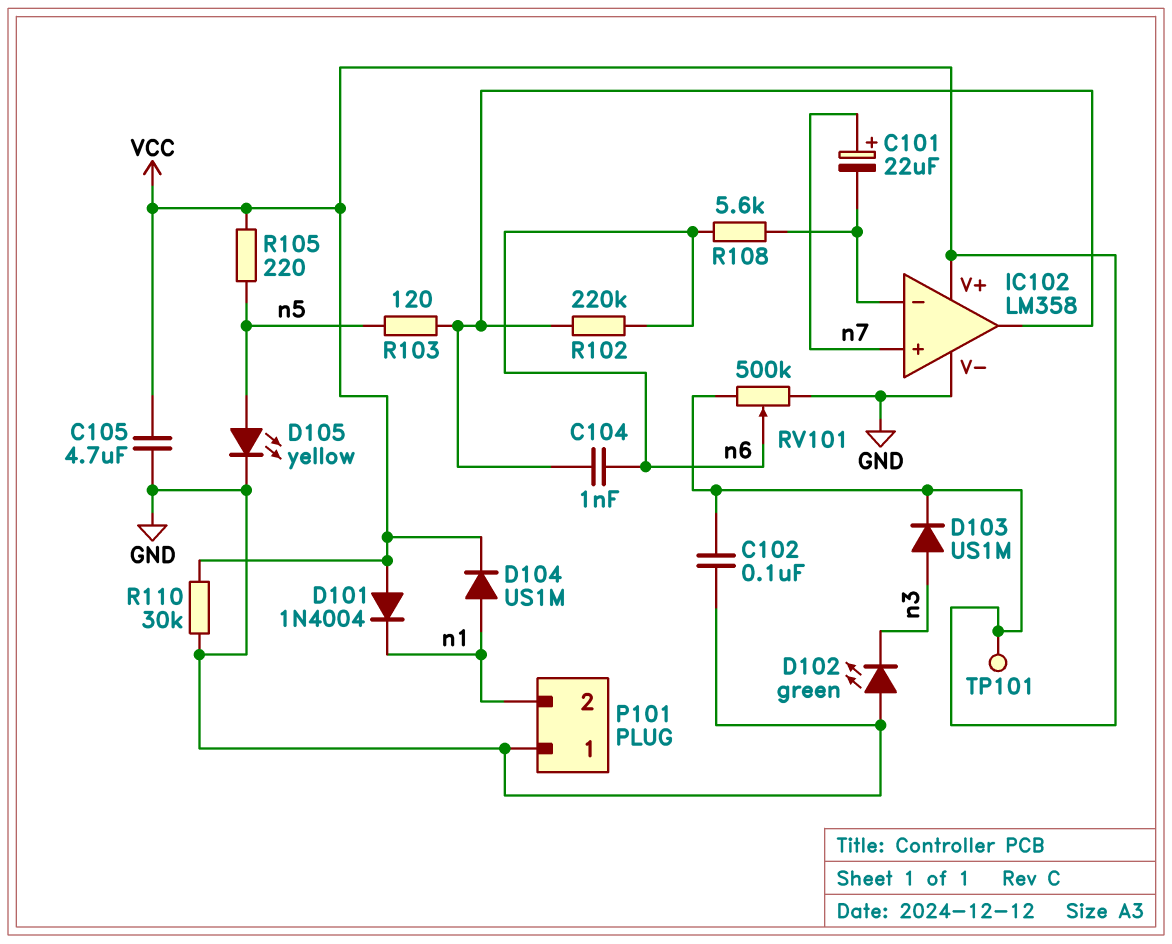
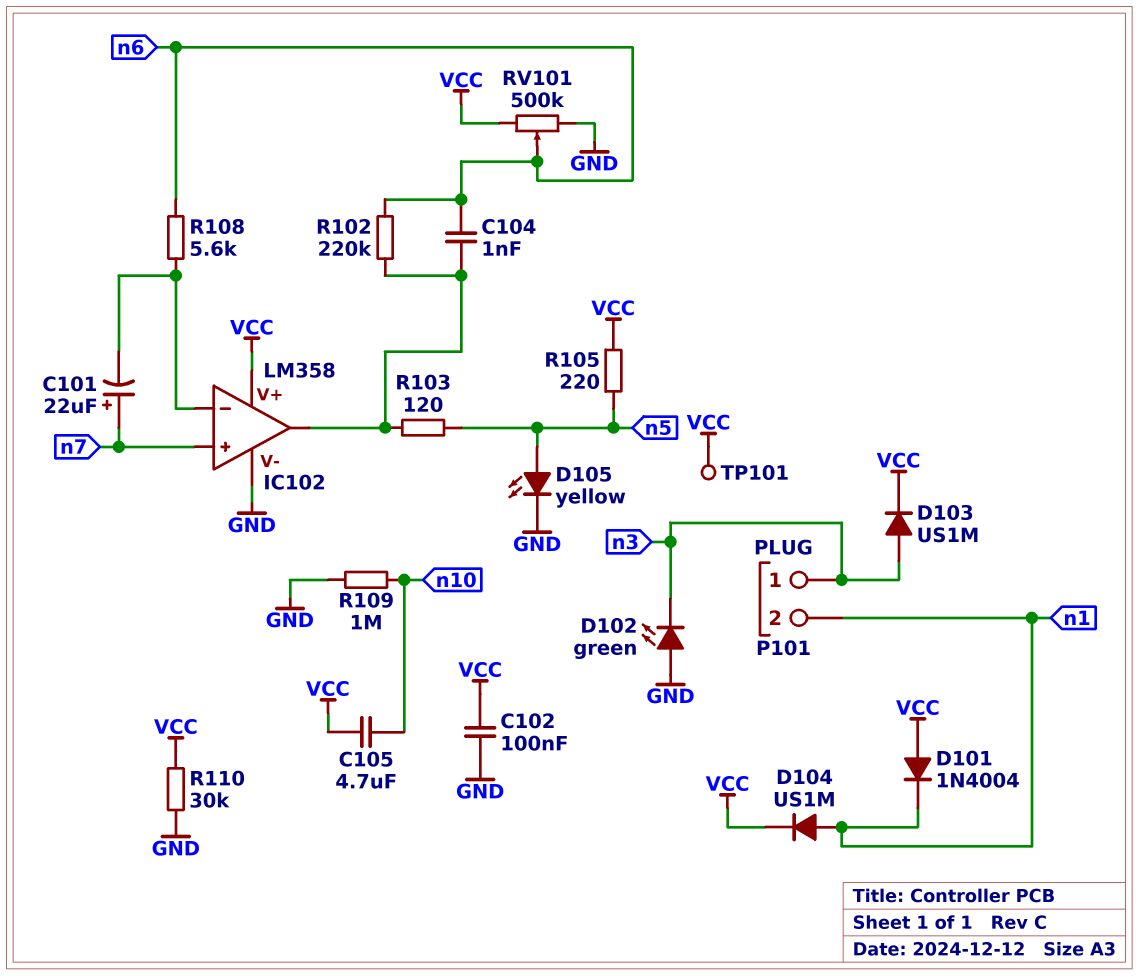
C105: 4.7uF (GND, VCC) -> 4.7uF (VCC, n10)
P101 pin 1: GND -> n3
R109: none -> 1M (GND, n10)

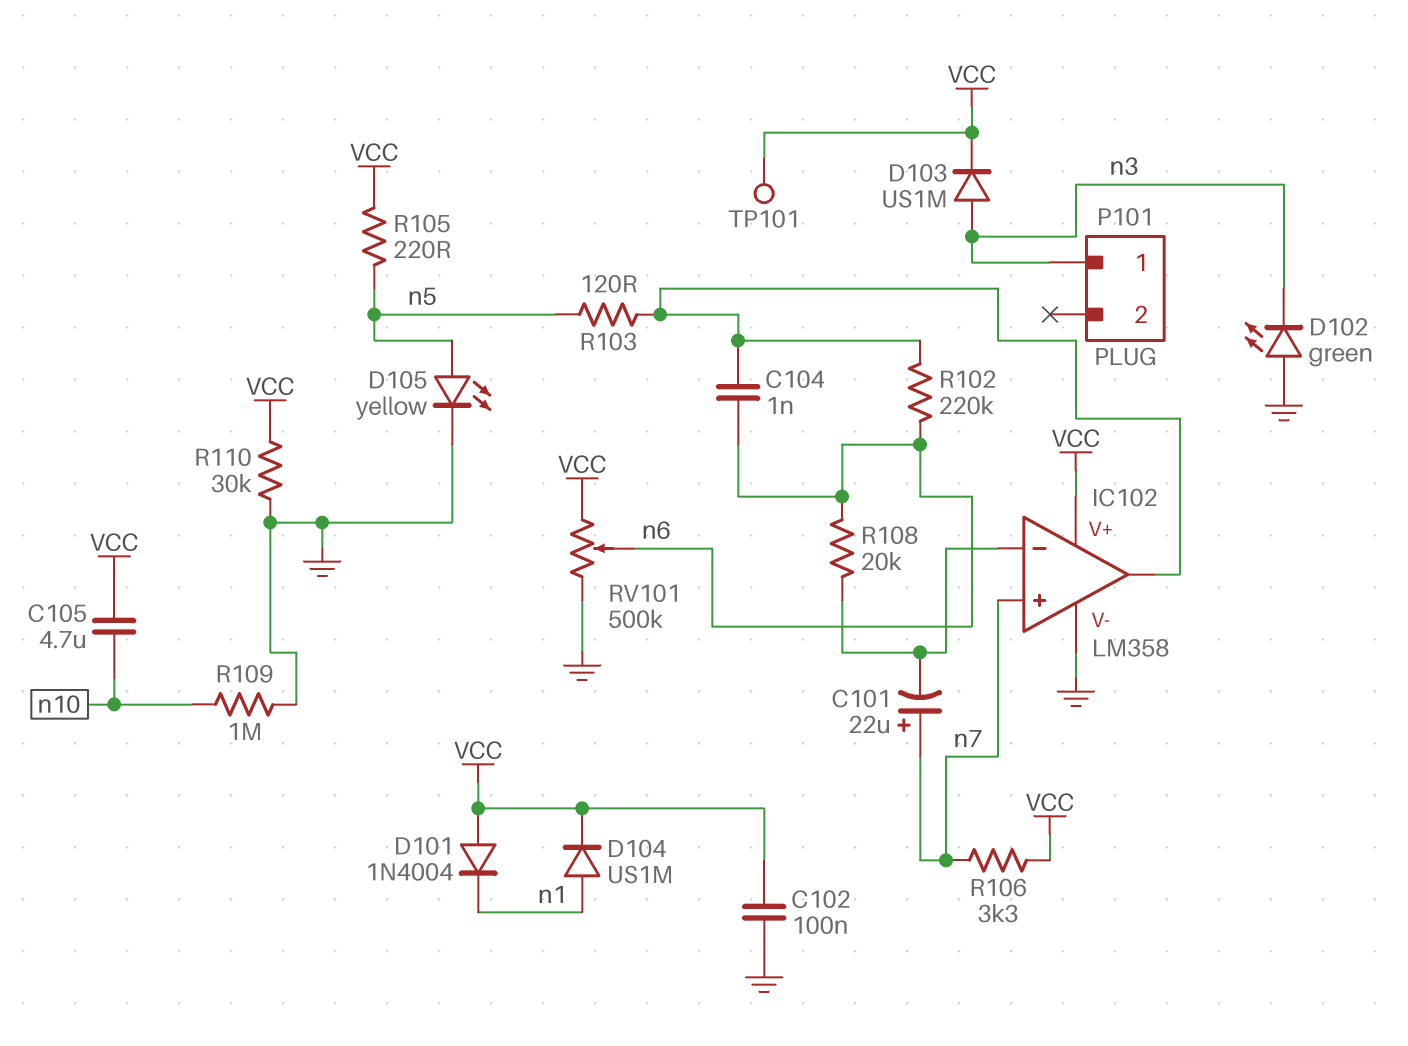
P101 pin 2: n1 -> none
R106: none -> 3.3k (VCC, n7)
R108: 5.6k (IC102/in-, n6) -> 20k (IC102/in-, n6)

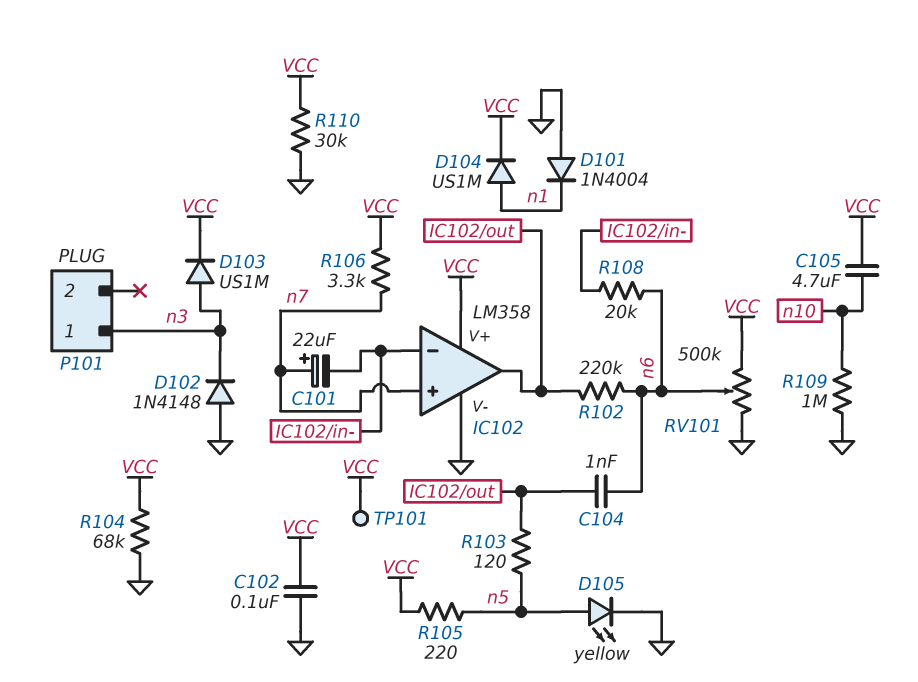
D101: diode 1N4004 (A VCC, K n1) -> diode 1N4004 (A GND, K n1)
D102: LED green (A GND, K n3) -> diode 1N4148 (A GND, K n3)
R104: none -> 68k (GND, VCC)

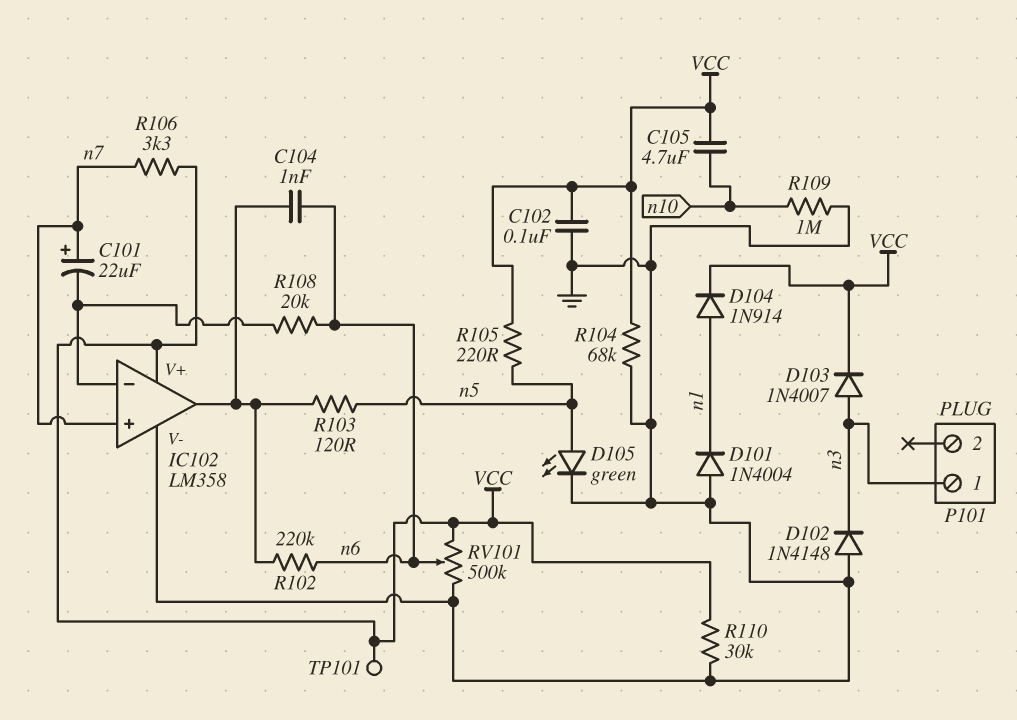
D103: diode US1M (A n3, K VCC) -> diode 1N4007 (A n3, K VCC)
D104: diode US1M (A n1, K VCC) -> diode 1N914 (A n1, K VCC)
D105: LED yellow (A n5, K GND) -> LED green (A n5, K GND)

